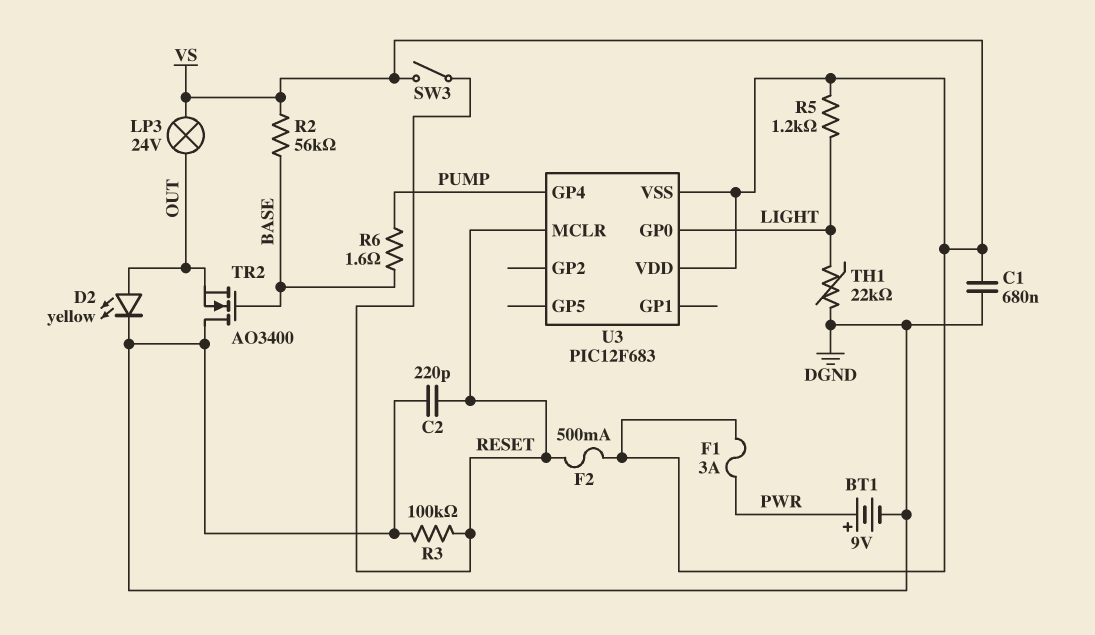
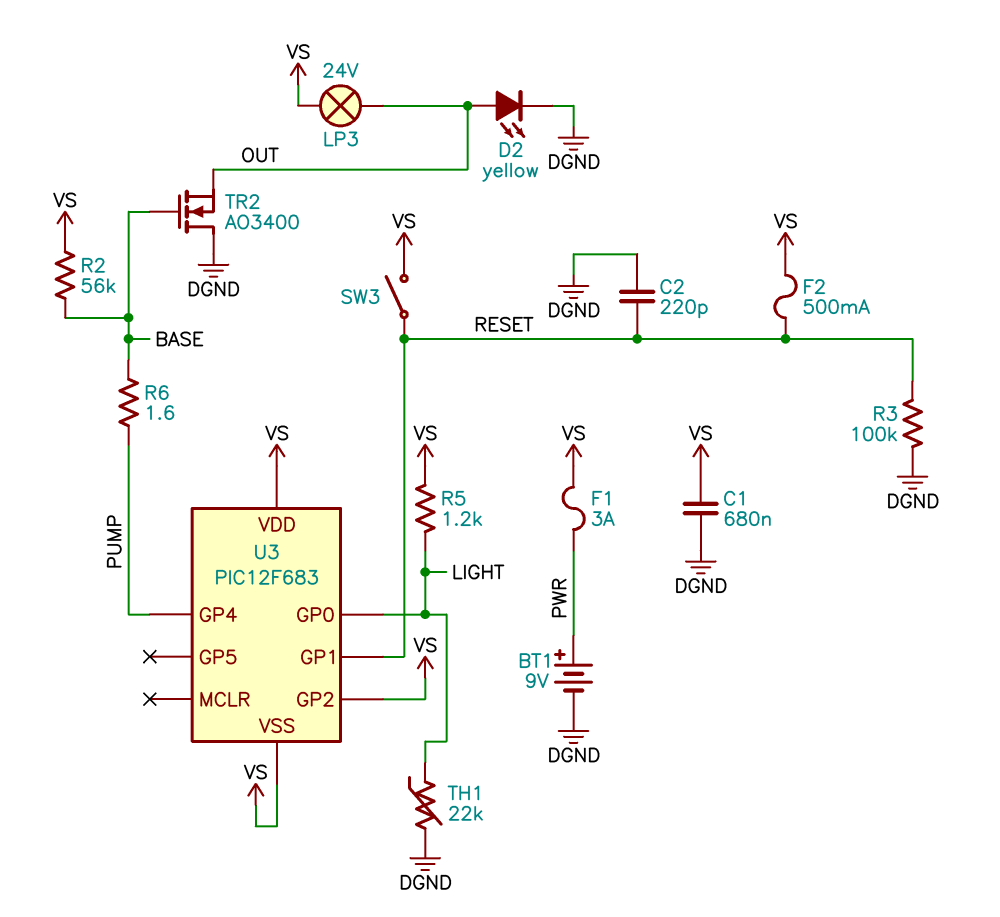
U3 pin GP1: none -> RESET
U3 pin GP2: none -> VS
U3 pin MCLR: RESET -> none

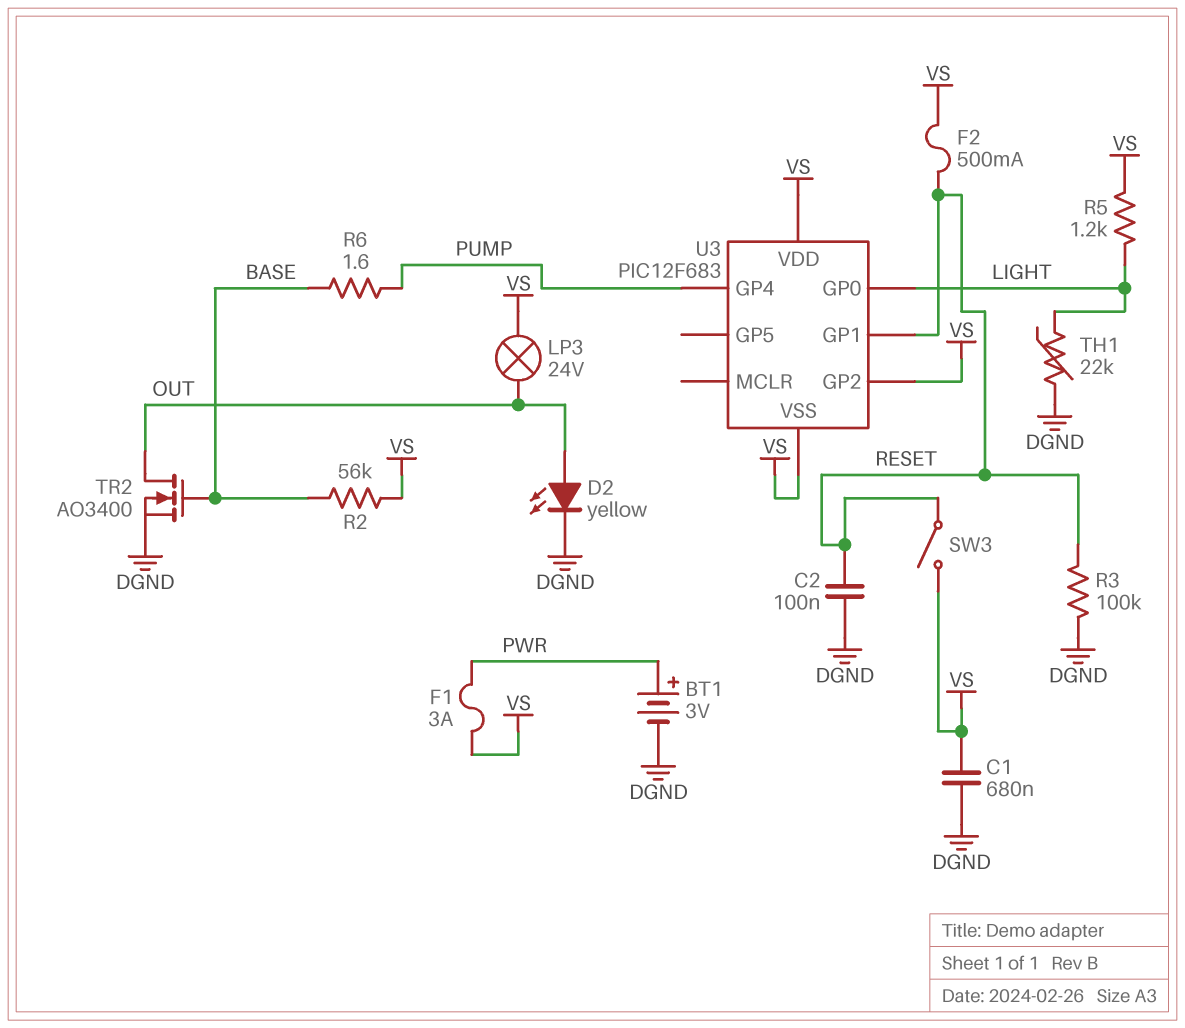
BT1: 9V (plus PWR, minus DGND) -> 3V (plus PWR, minus DGND)
C2: 220pF (DGND, RESET) -> 100nF (DGND, RESET)
TR2: NMOS AO3400 (G BASE, D DGND, S OUT) -> NMOS AO3400 (G BASE, D OUT, S DGND)

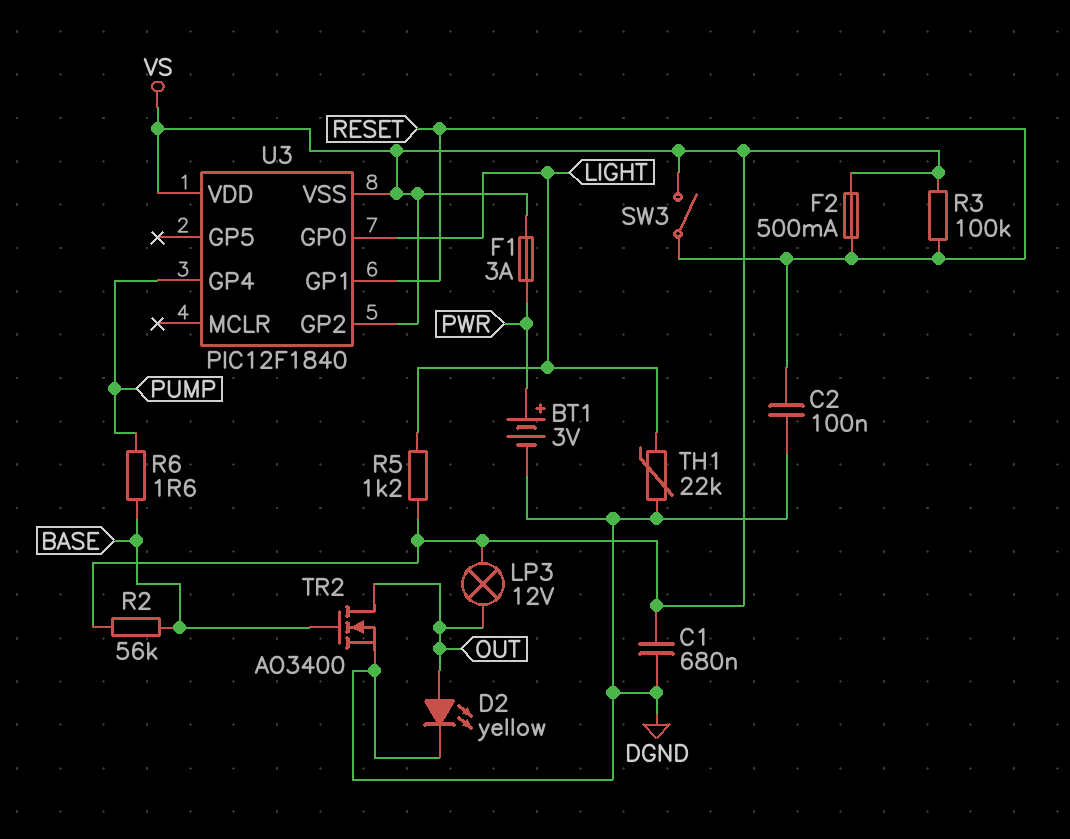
LP3: lamp 24V (OUT, VS) -> lamp 12V (OUT, VS)
R3: 100k (DGND, RESET) -> 100k (RESET, VS)
U3: PIC12F683 -> PIC12F1840

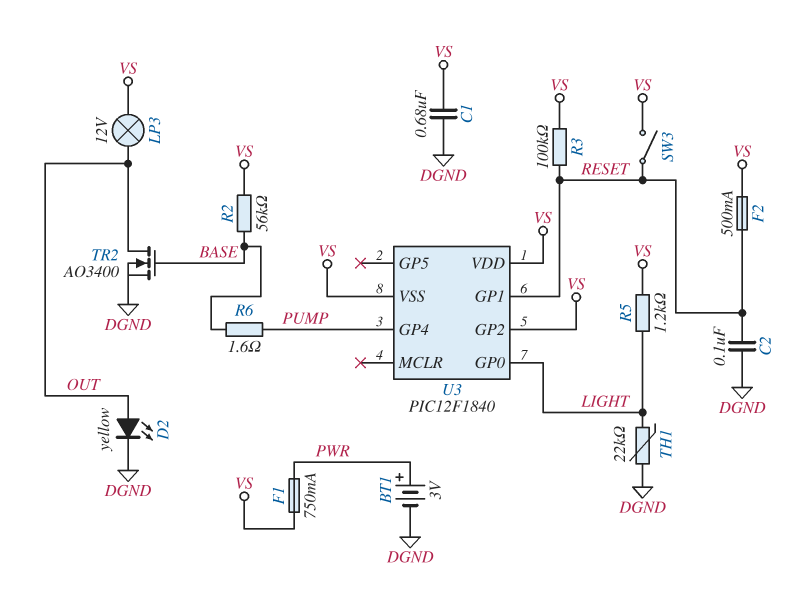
F1: 3A (PWR, VS) -> 750mA (PWR, VS)

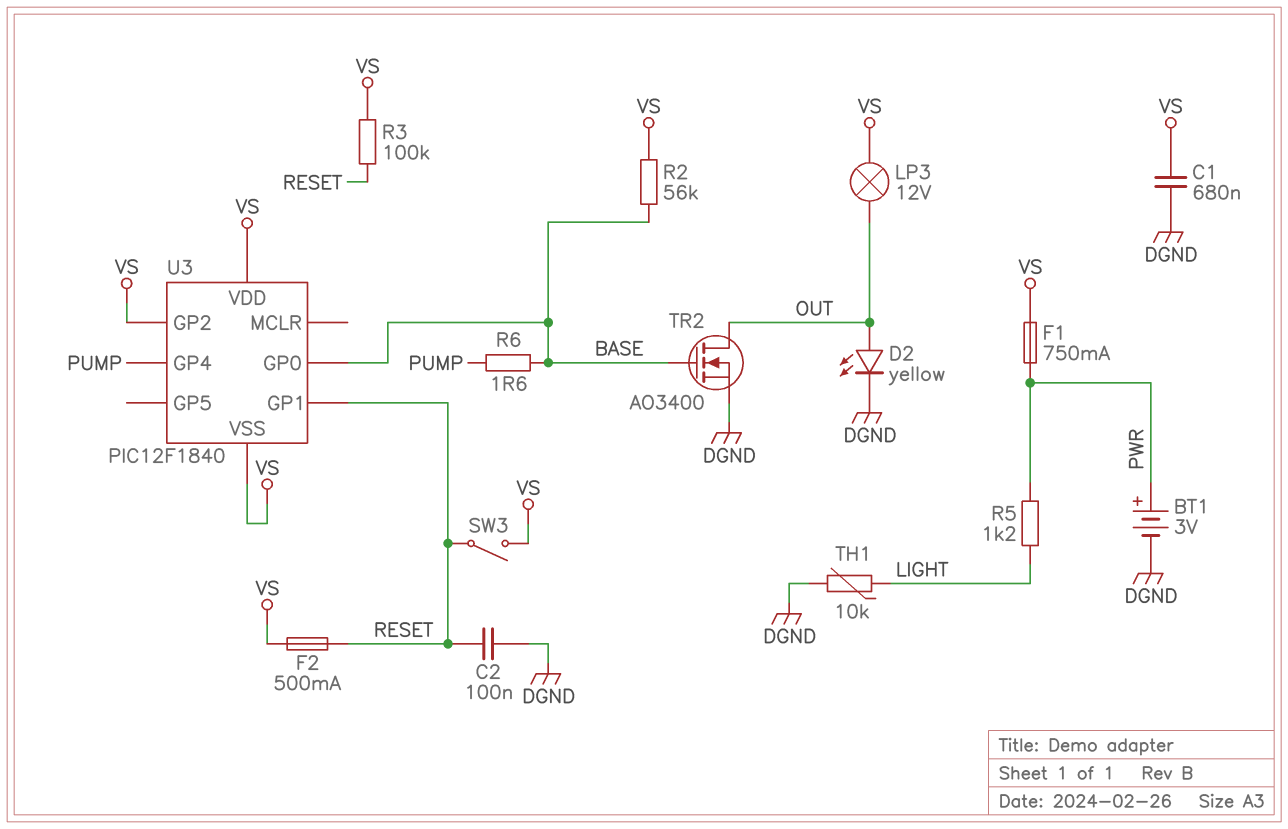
R5: 1.2k (LIGHT, VS) -> 1.2k (LIGHT, PWR)
TH1: 22k (DGND, LIGHT) -> 10k (DGND, LIGHT)
U3 pin GP0: LIGHT -> BASE

